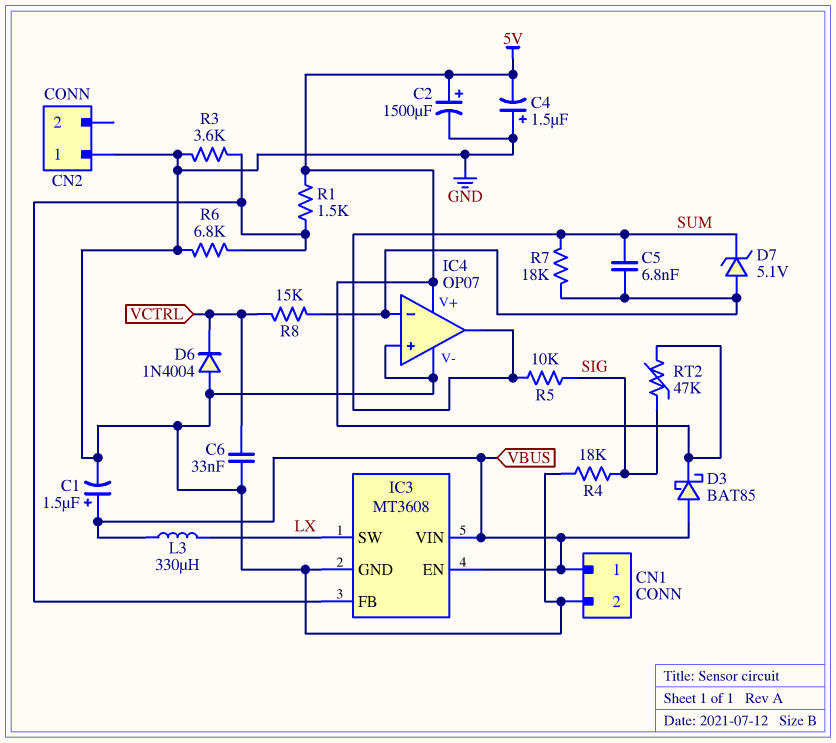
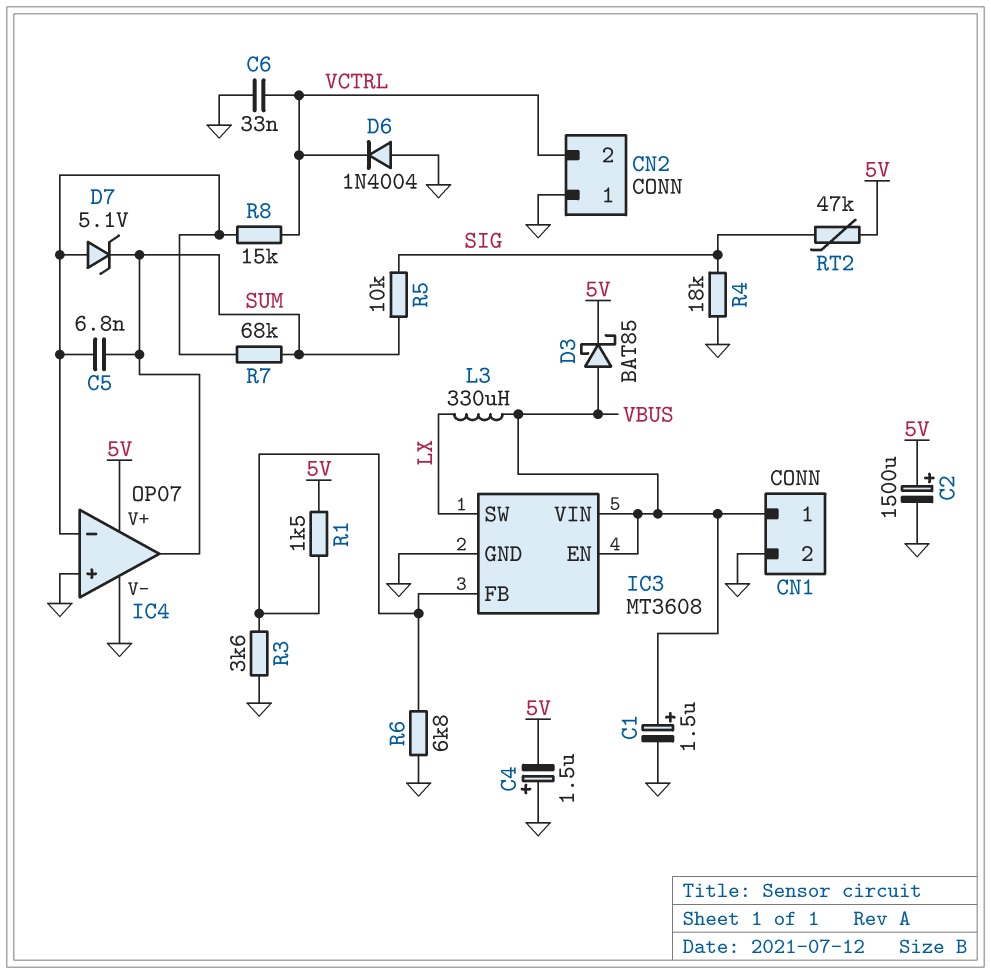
CN2 pin 2: none -> VCTRL
R7: 18k (IC4/in-, SUM) -> 68k (IC4/in-, SUM)

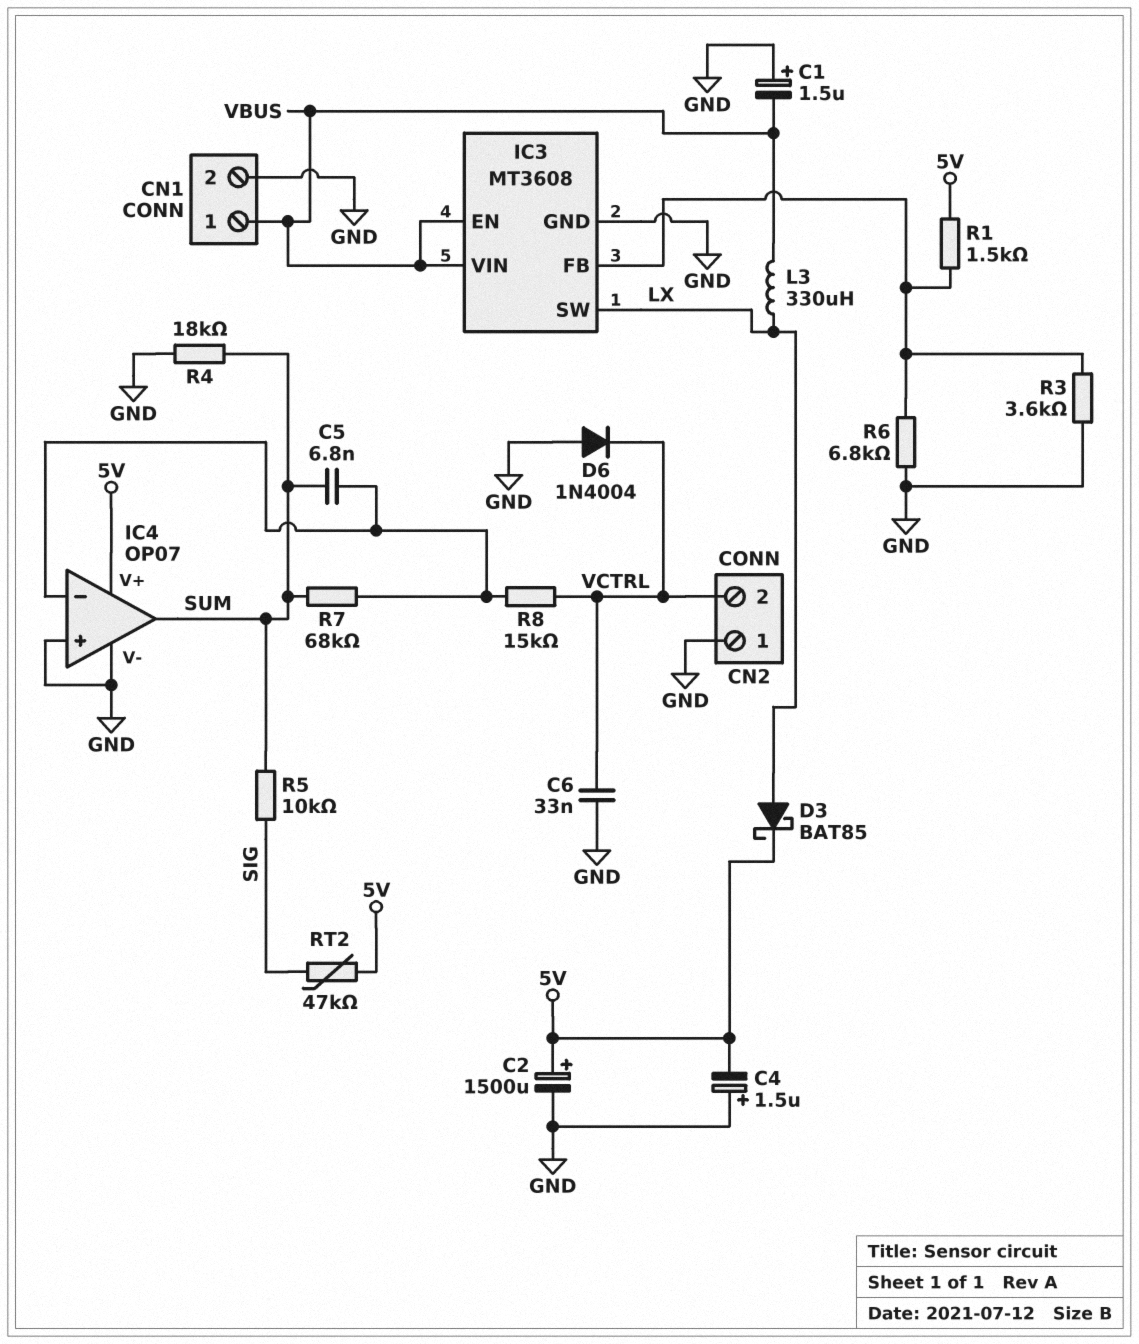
C1: 1.5uF (plus VBUS, minus GND) -> 1.5uF (plus GND, minus VBUS)
D3: schottky BAT85 (A VBUS, K 5V) -> schottky BAT85 (A LX, K 5V)
D7: zener 5.1V (A IC4/in-, K SUM) -> none
R4: 18k (GND, SIG) -> 18k (GND, SUM)

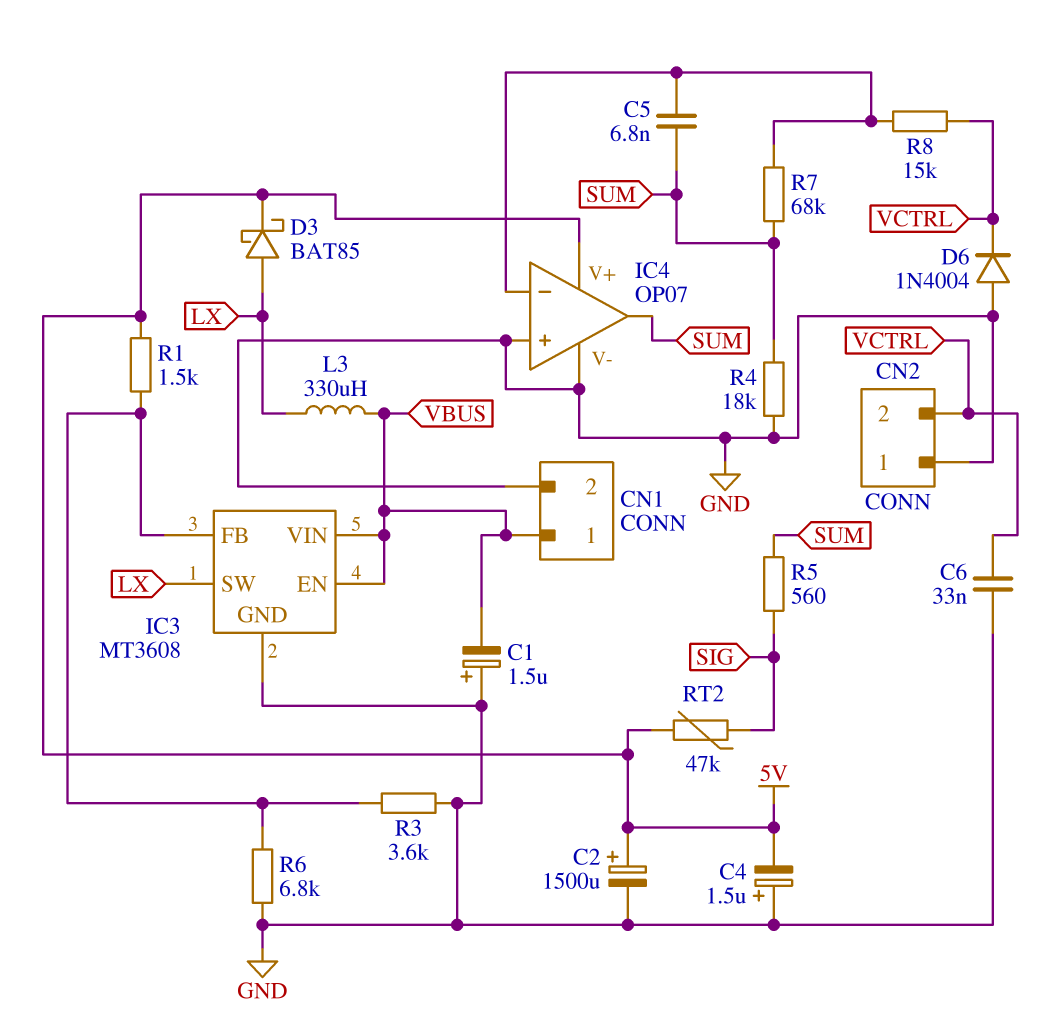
R5: 10k (SIG, SUM) -> 560 (SIG, SUM)

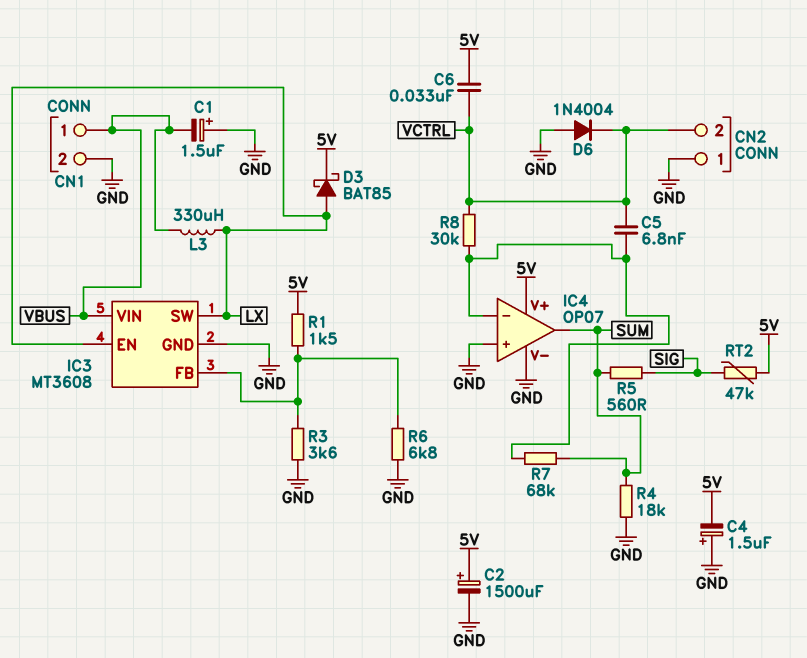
C5: 6.8nF (IC4/in-, SUM) -> 6.8nF (IC4/in-, VCTRL)
C6: 33nF (GND, VCTRL) -> 33nF (5V, VCTRL)
IC3 pin EN: VBUS -> LX
R8: 15k (IC4/in-, VCTRL) -> 30k (IC4/in-, VCTRL)

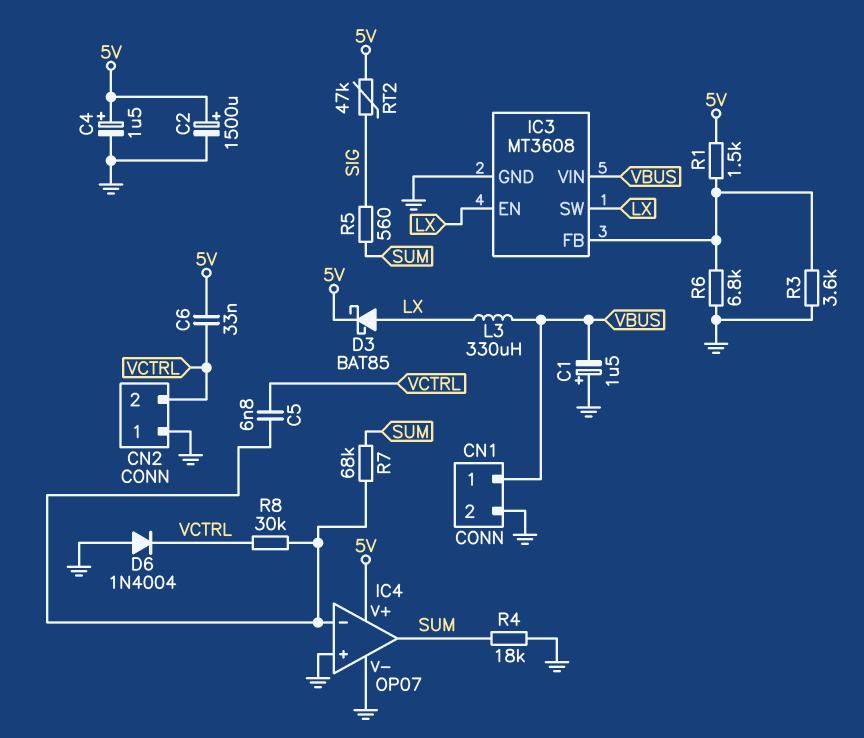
C4: 1.5uF (plus GND, minus 5V) -> 1.5uF (plus 5V, minus GND)

